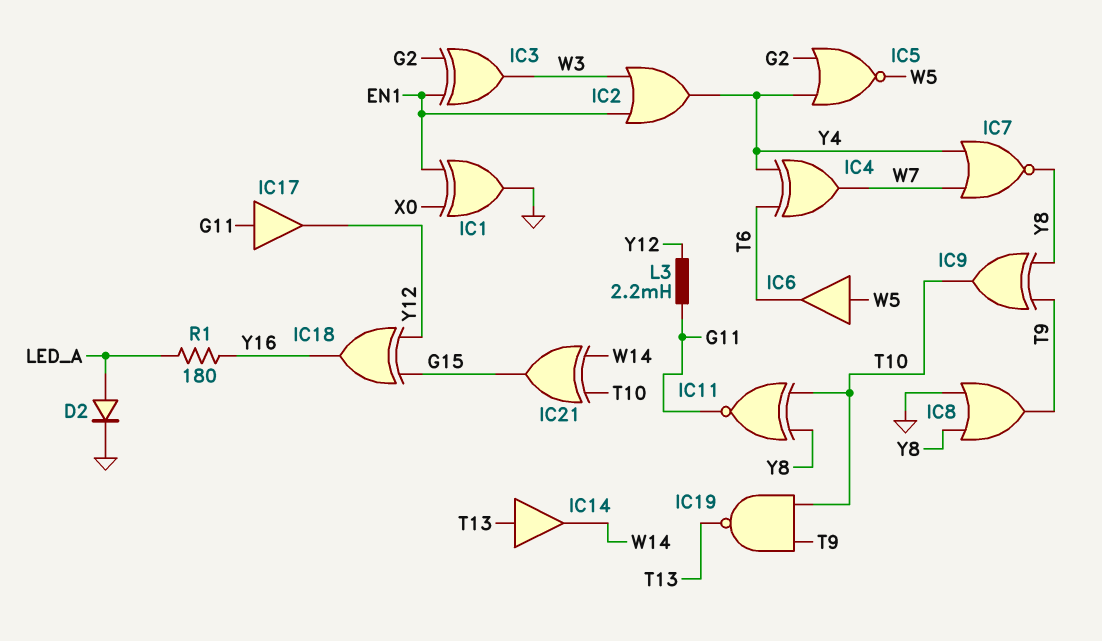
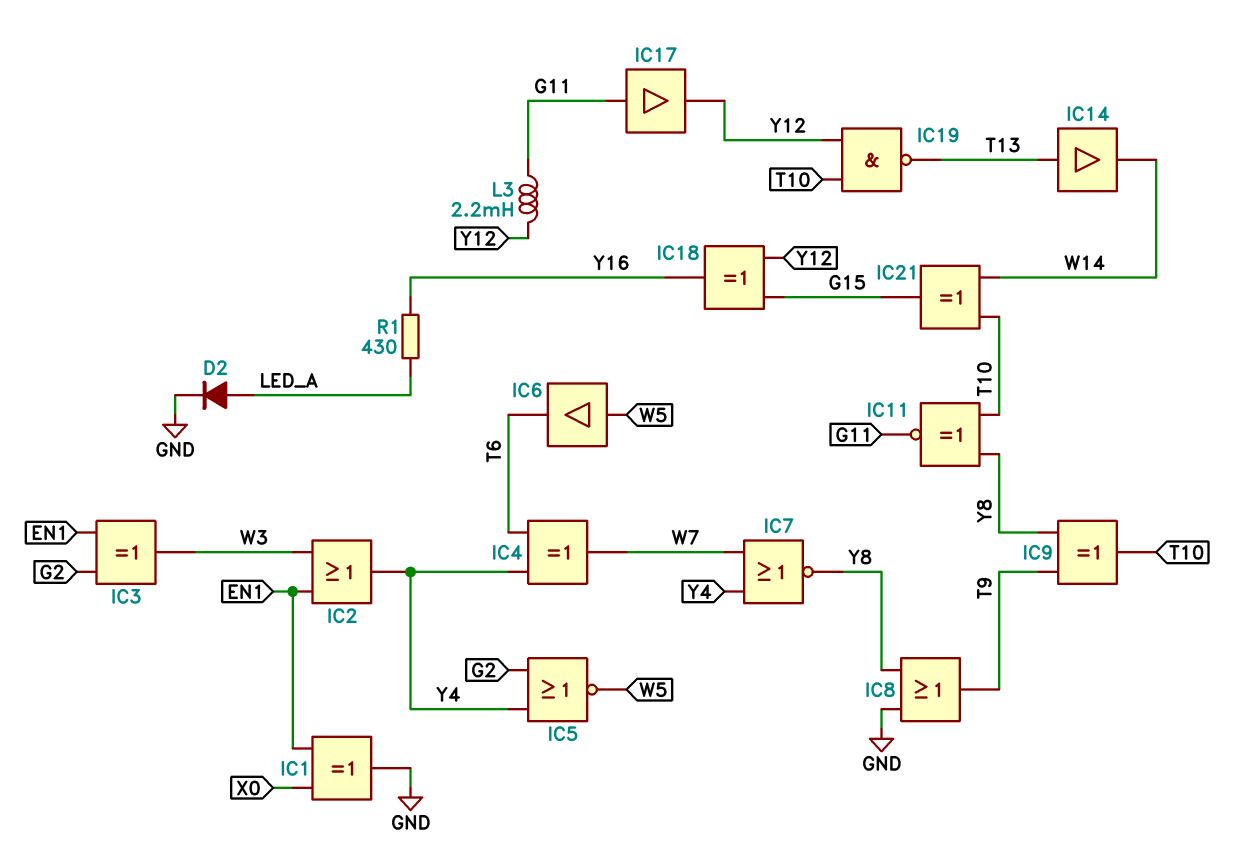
IC19: NAND (in T9, in T10, out T13) -> NAND (in T10, in Y12, out T13)
R1: 180 (LED_A, Y16) -> 430 (LED_A, Y16)

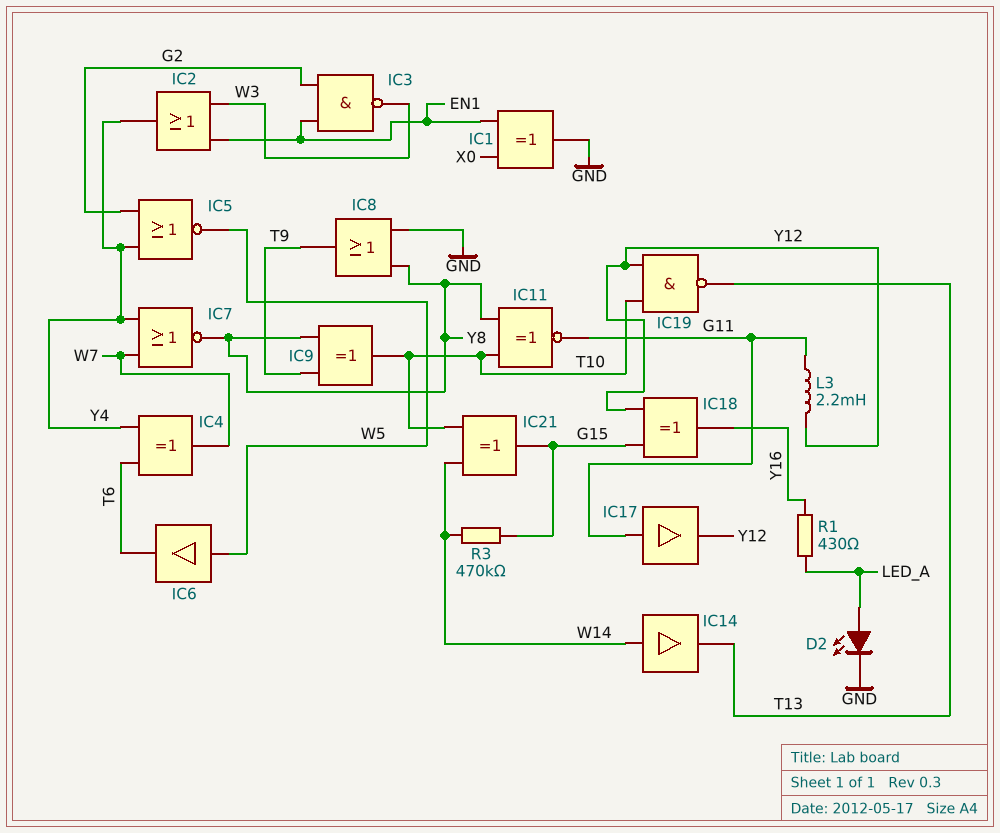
D2: diode (A LED_A, K GND) -> LED (A LED_A, K GND)
IC3: XOR (in EN1, in G2, out W3) -> NAND (in EN1, in G2, out W3)
IC14: buffer (in T13, out W14) -> buffer (in W14, out T13)
R3: none -> 470k (G15, W14)

